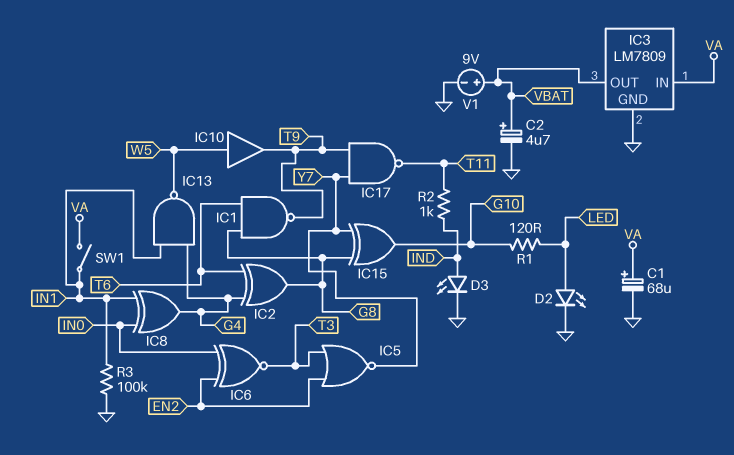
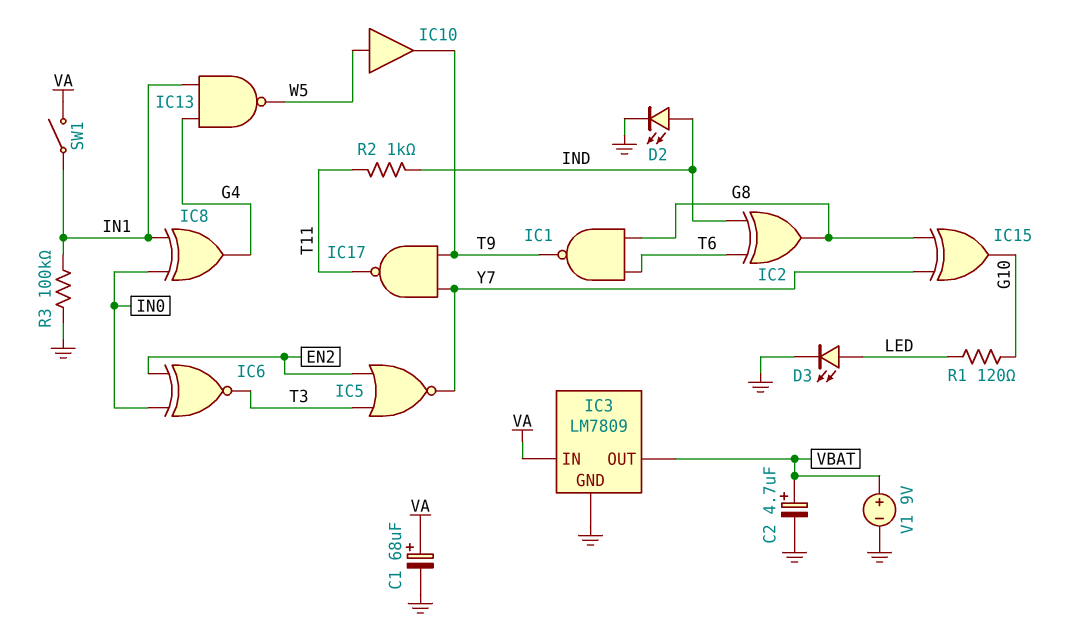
D2: LED (A LED, K GND) -> LED (A IND, K GND)
D3: LED (A IND, K GND) -> LED (A LED, K GND)
IC2: XOR (in G4, in T6, out G8) -> XOR (in IND, in T6, out G8)

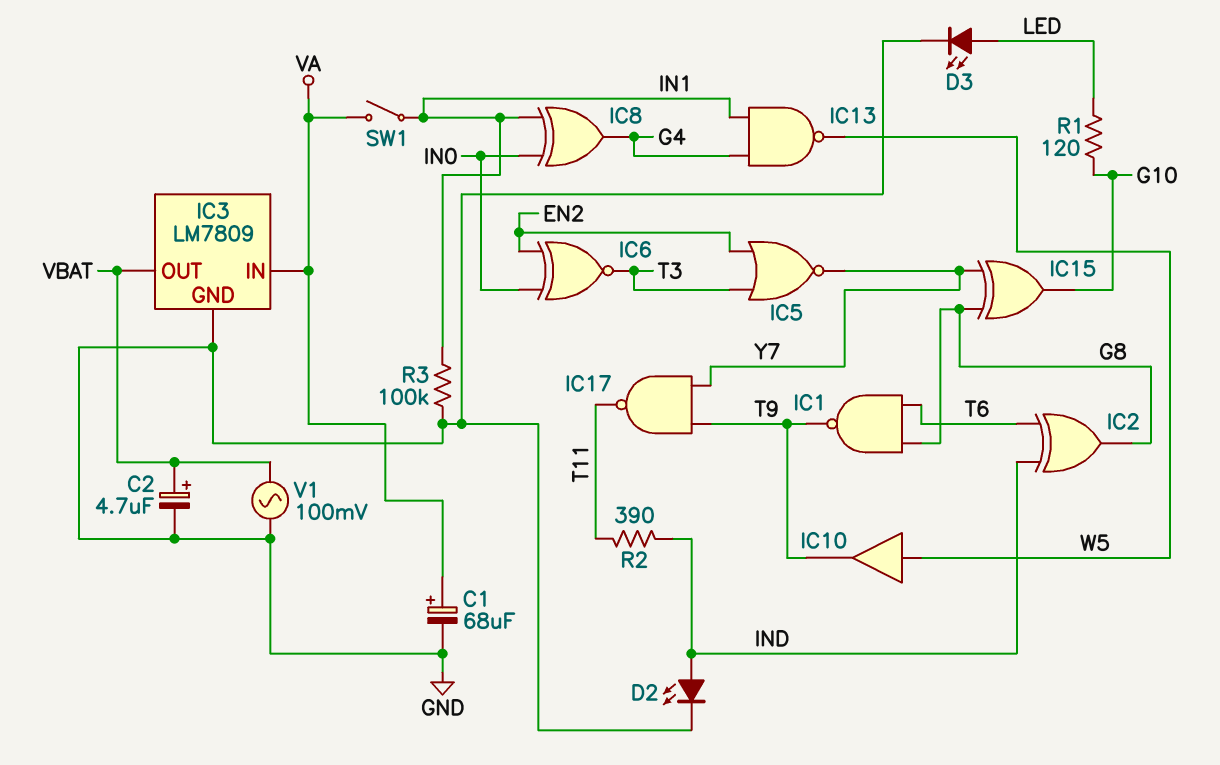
R2: 1k (IND, T11) -> 390 (IND, T11)
V1: 9V (plus VBAT, minus GND) -> AC 100mV (GND, VBAT)

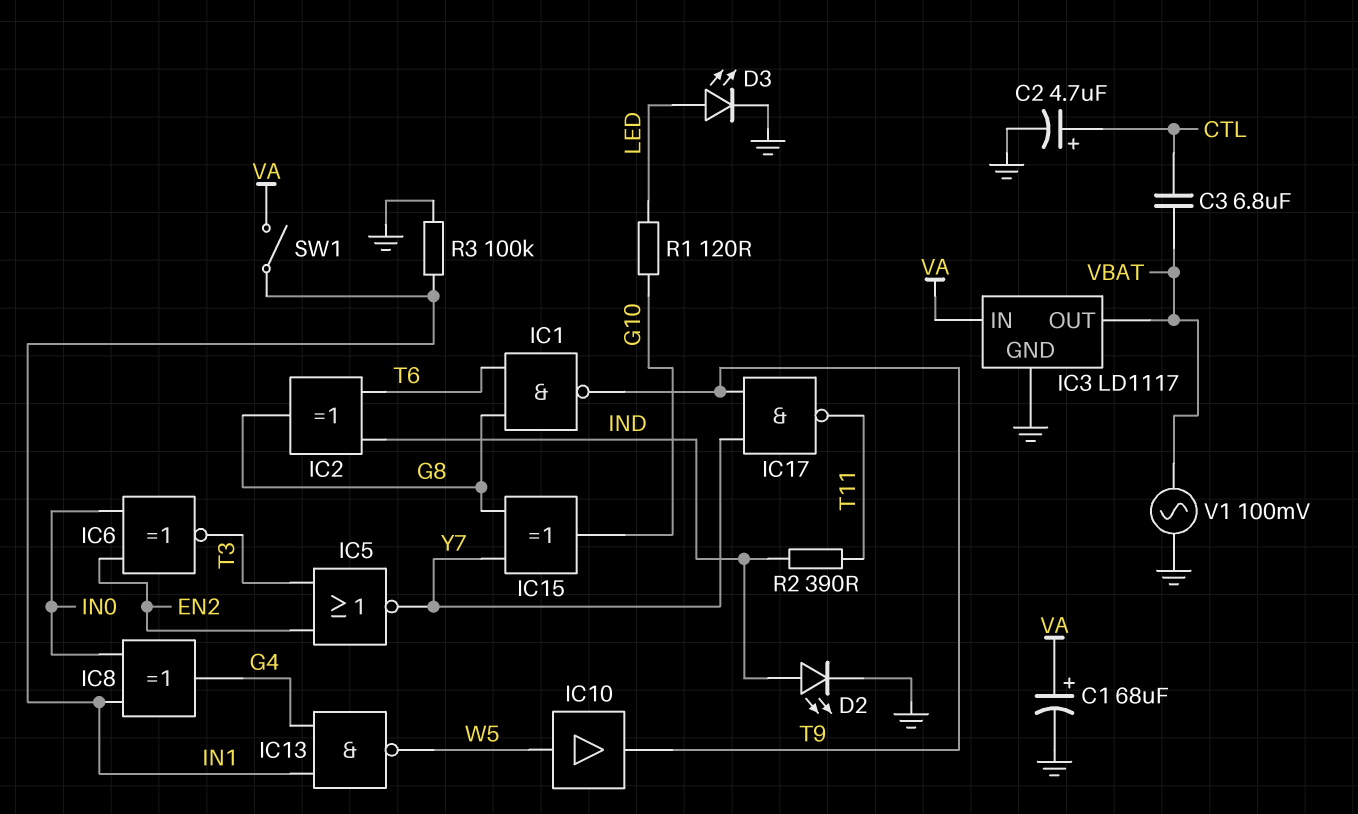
C2: 4.7uF (plus VBAT, minus GND) -> 4.7uF (plus CTL, minus GND)
C3: none -> 6.8uF (CTL, VBAT)
IC3: LM7809 -> LD1117

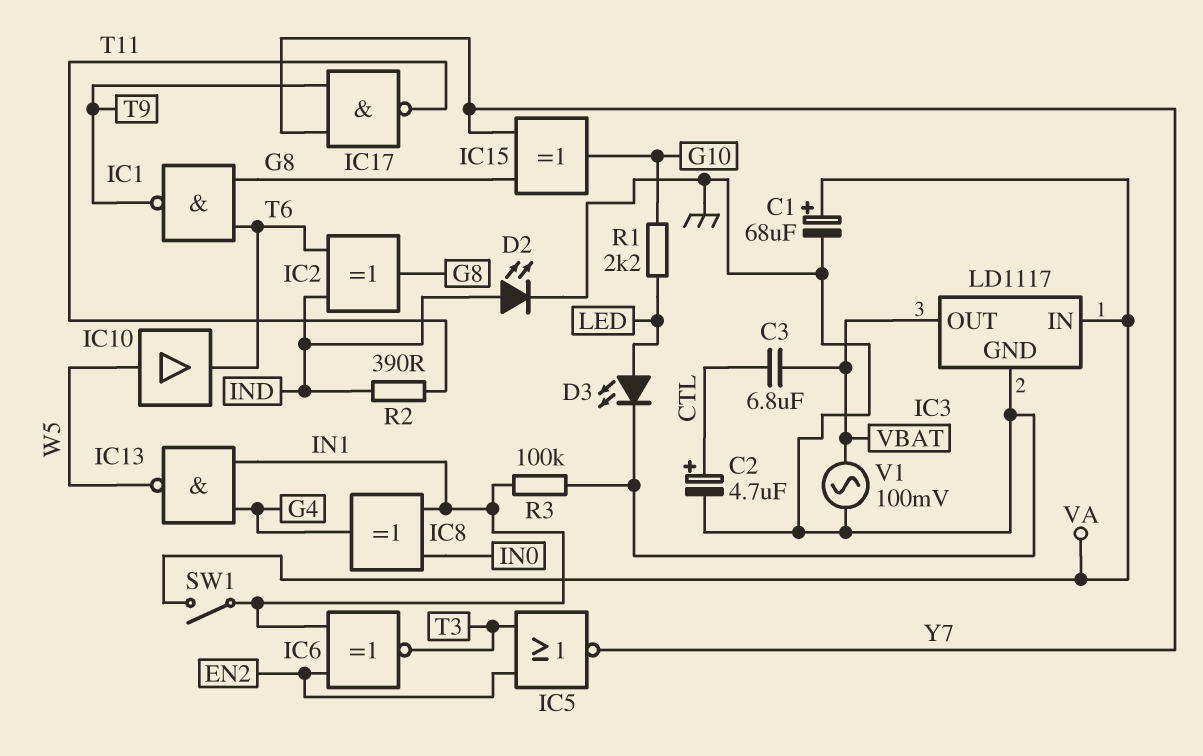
IC6: XNOR (in EN2, in IN0, out T3) -> XNOR (in EN2, in IN1, out T3)
IC10: buffer (in W5, out T9) -> buffer (in W5, out T6)
R1: 120 (G10, LED) -> 2.2k (G10, LED)

